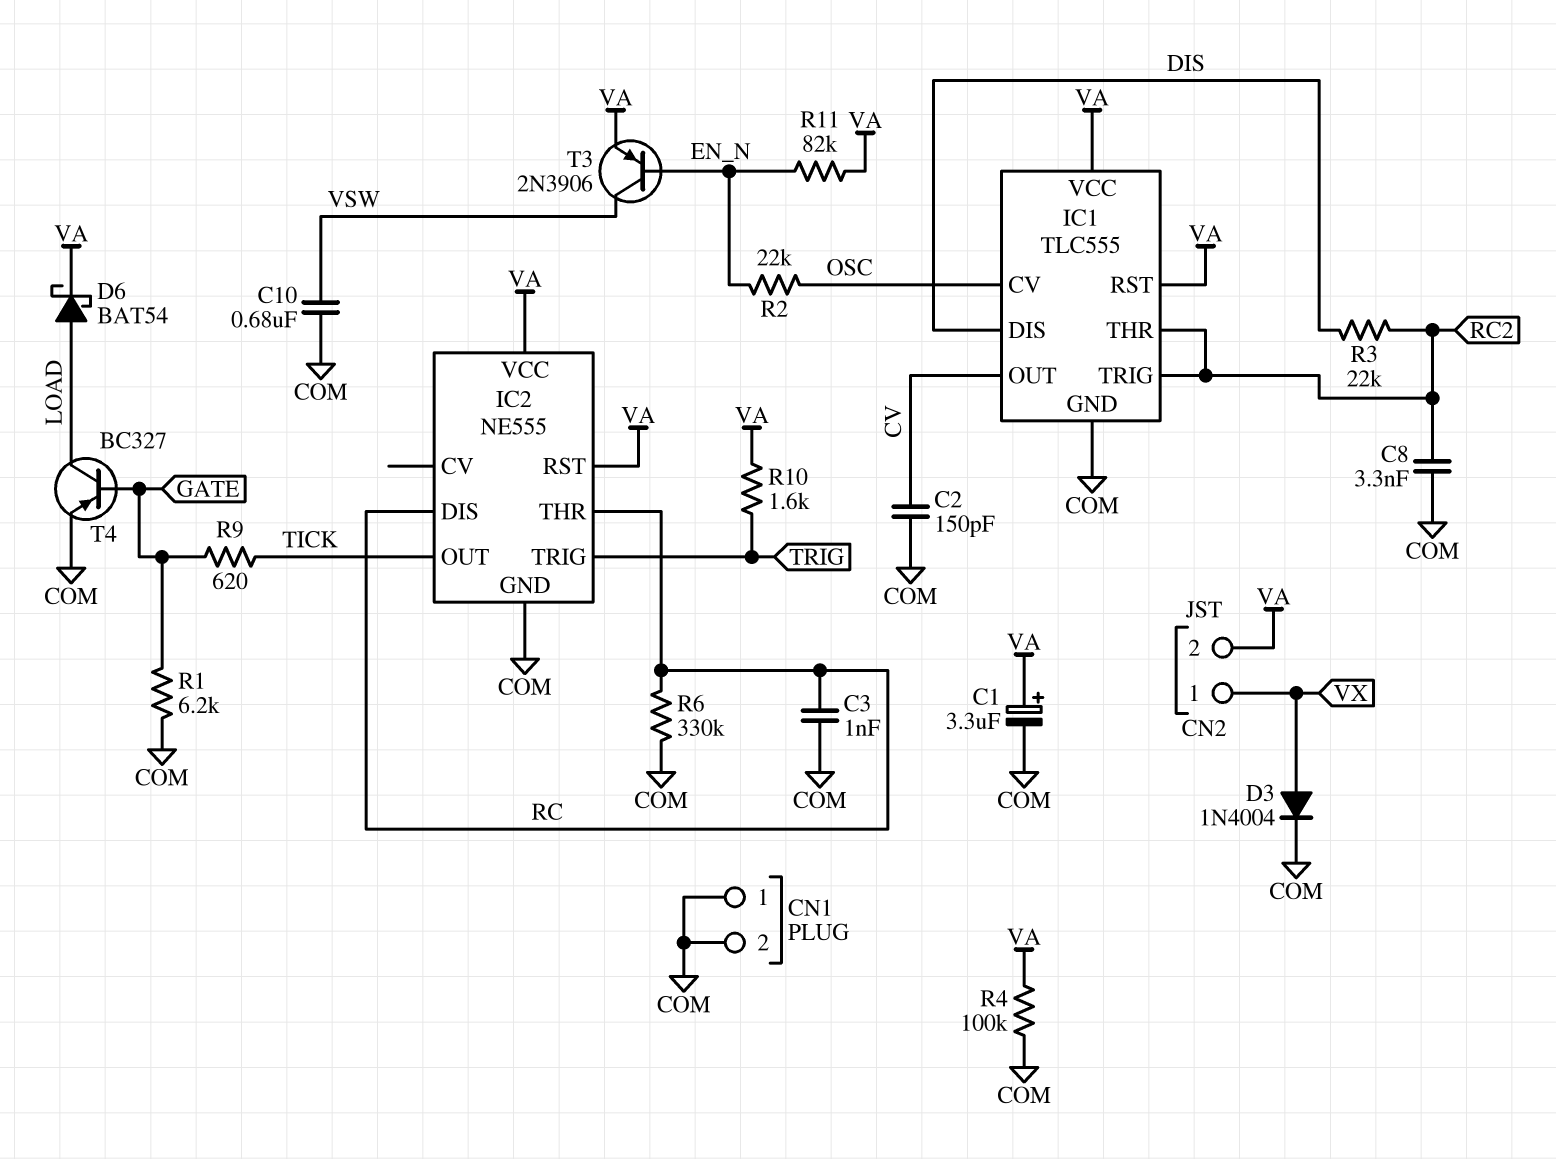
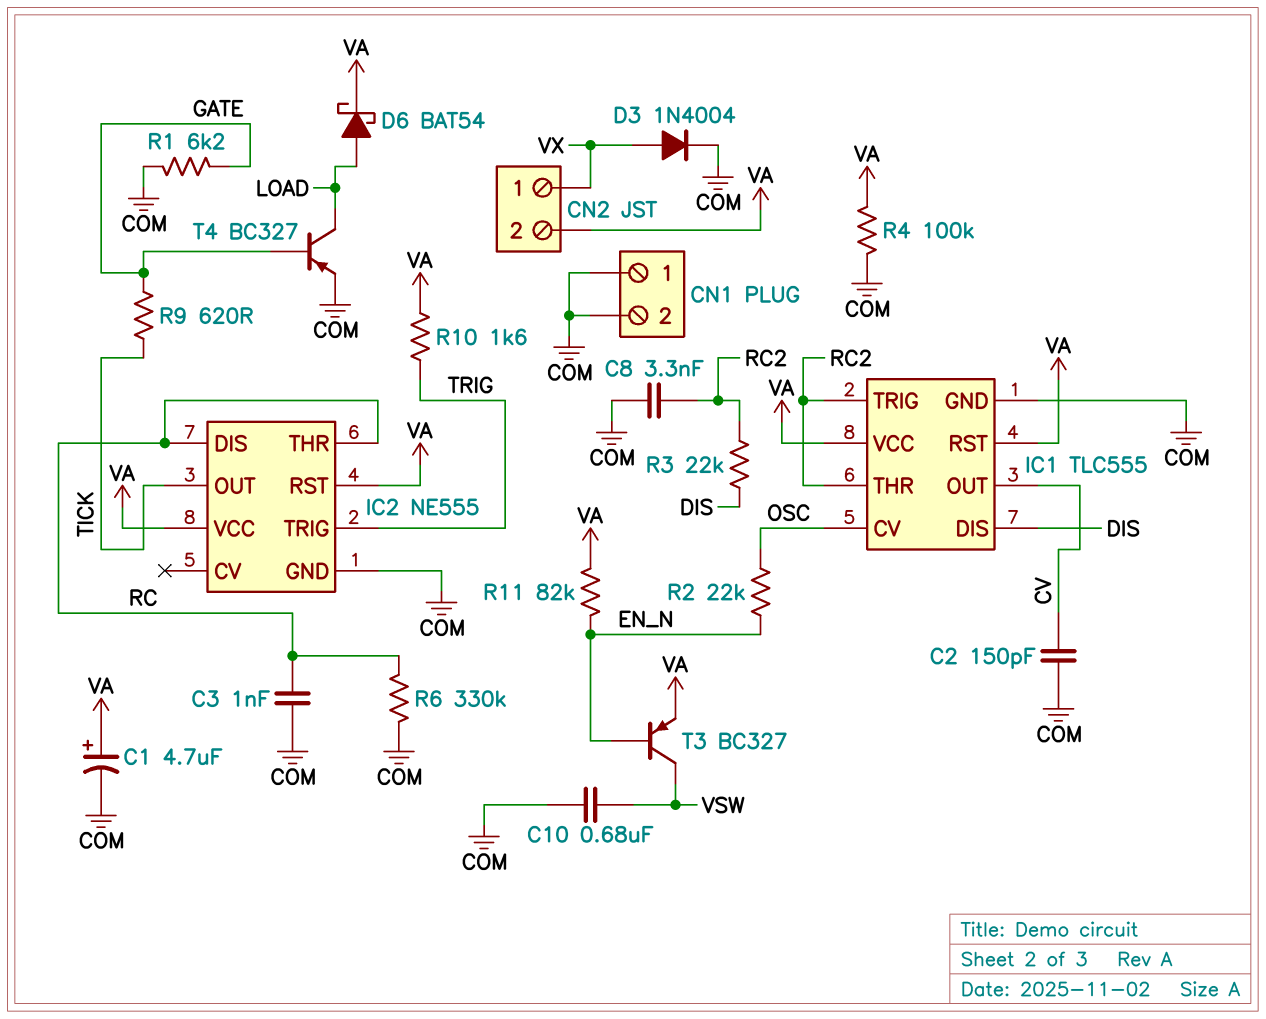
C1: 3.3uF (plus VA, minus COM) -> 4.7uF (plus VA, minus COM)
T3: PNP 2N3906 (B EN_N, C VSW, E VA) -> PNP BC327 (B EN_N, C VSW, E VA)

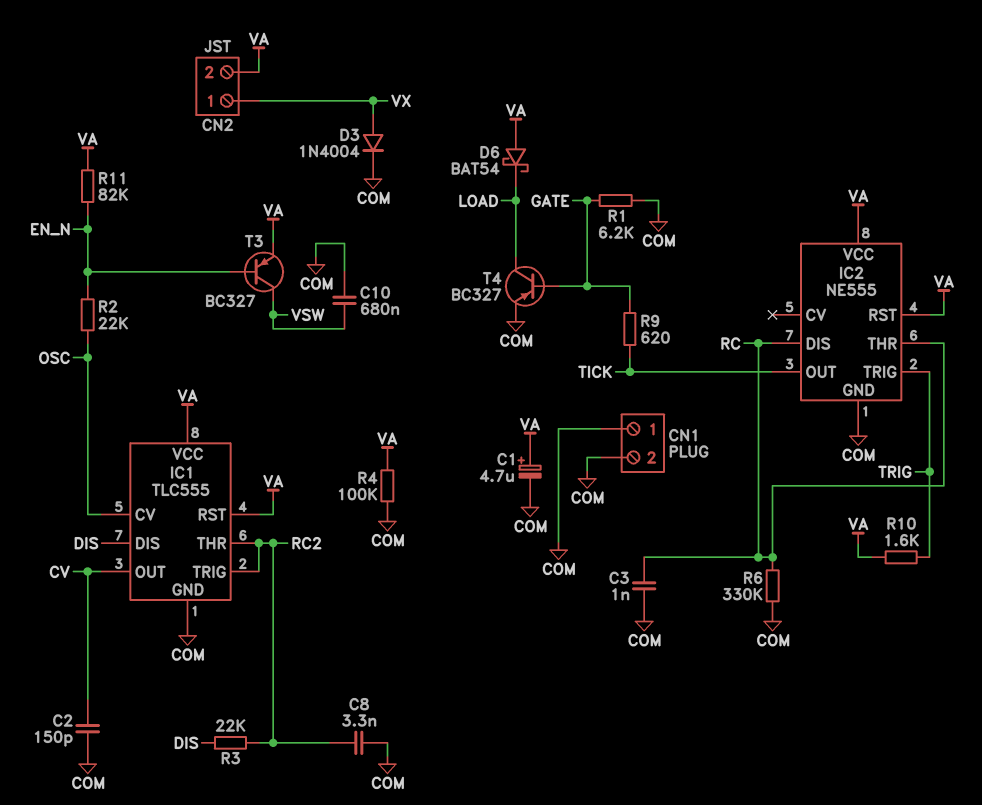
D6: schottky BAT54 (A LOAD, K VA) -> schottky BAT54 (A VA, K LOAD)

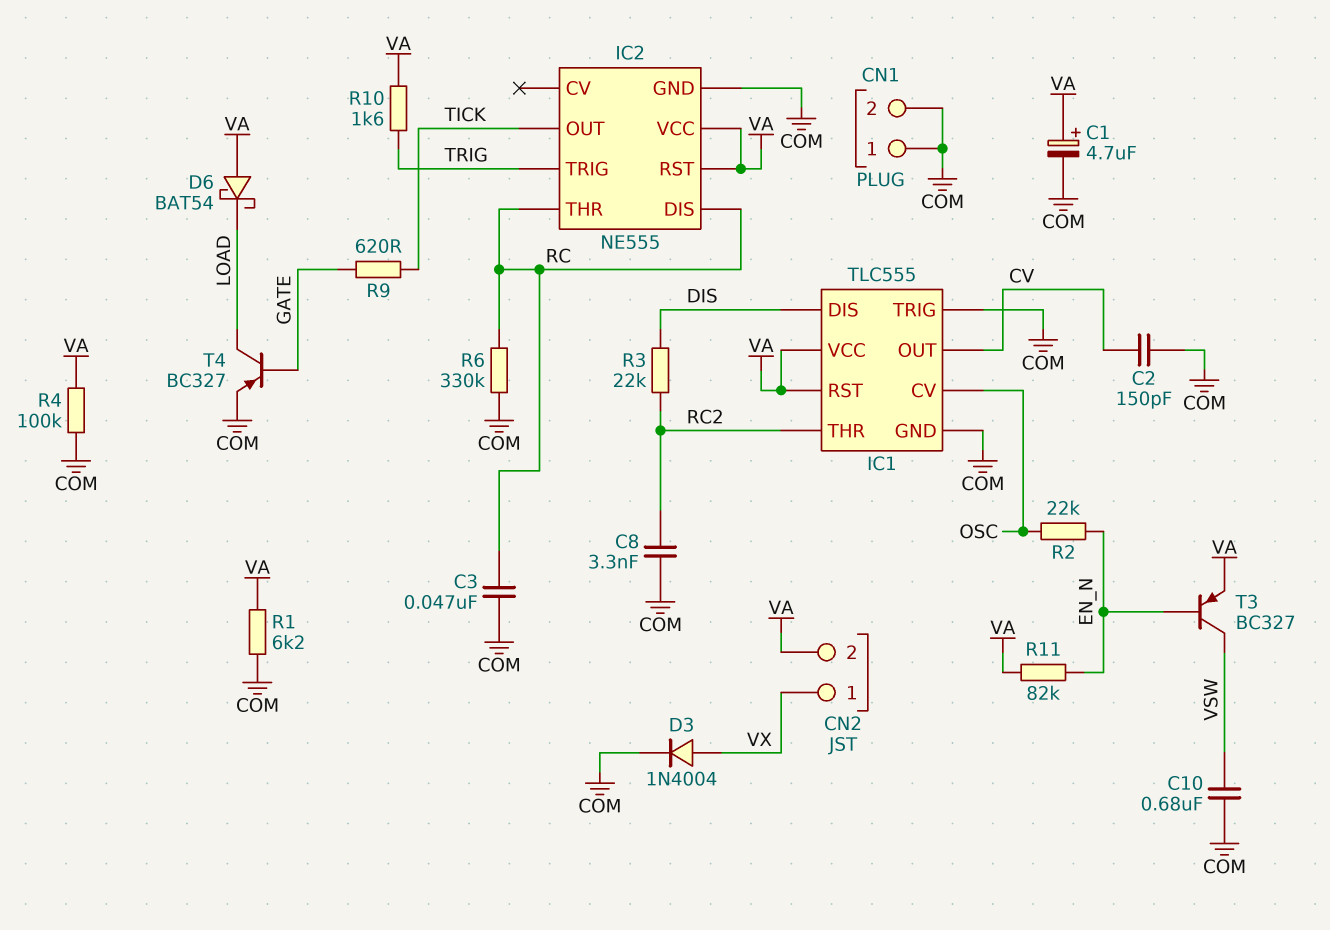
C3: 1nF (COM, RC) -> 47nF (COM, RC)
IC1 pin TRIG: RC2 -> COM
R1: 6.2k (COM, GATE) -> 6.2k (COM, VA)

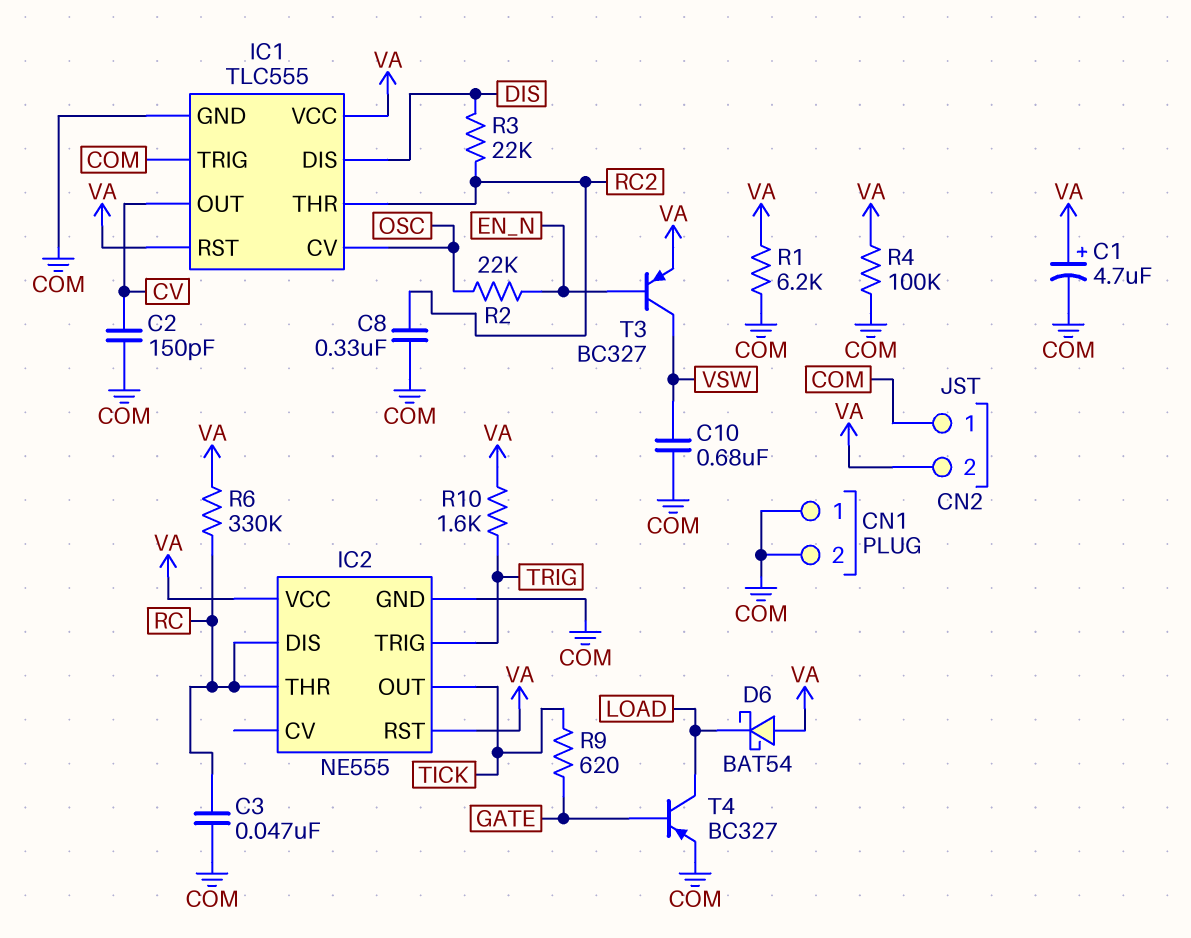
C8: 3.3nF (COM, RC2) -> 330nF (COM, RC2)
CN2 pin 1: VX -> COM
D3: diode 1N4004 (A VX, K COM) -> none
R6: 330k (COM, RC) -> 330k (RC, VA)
R11: 82k (EN_N, VA) -> none

